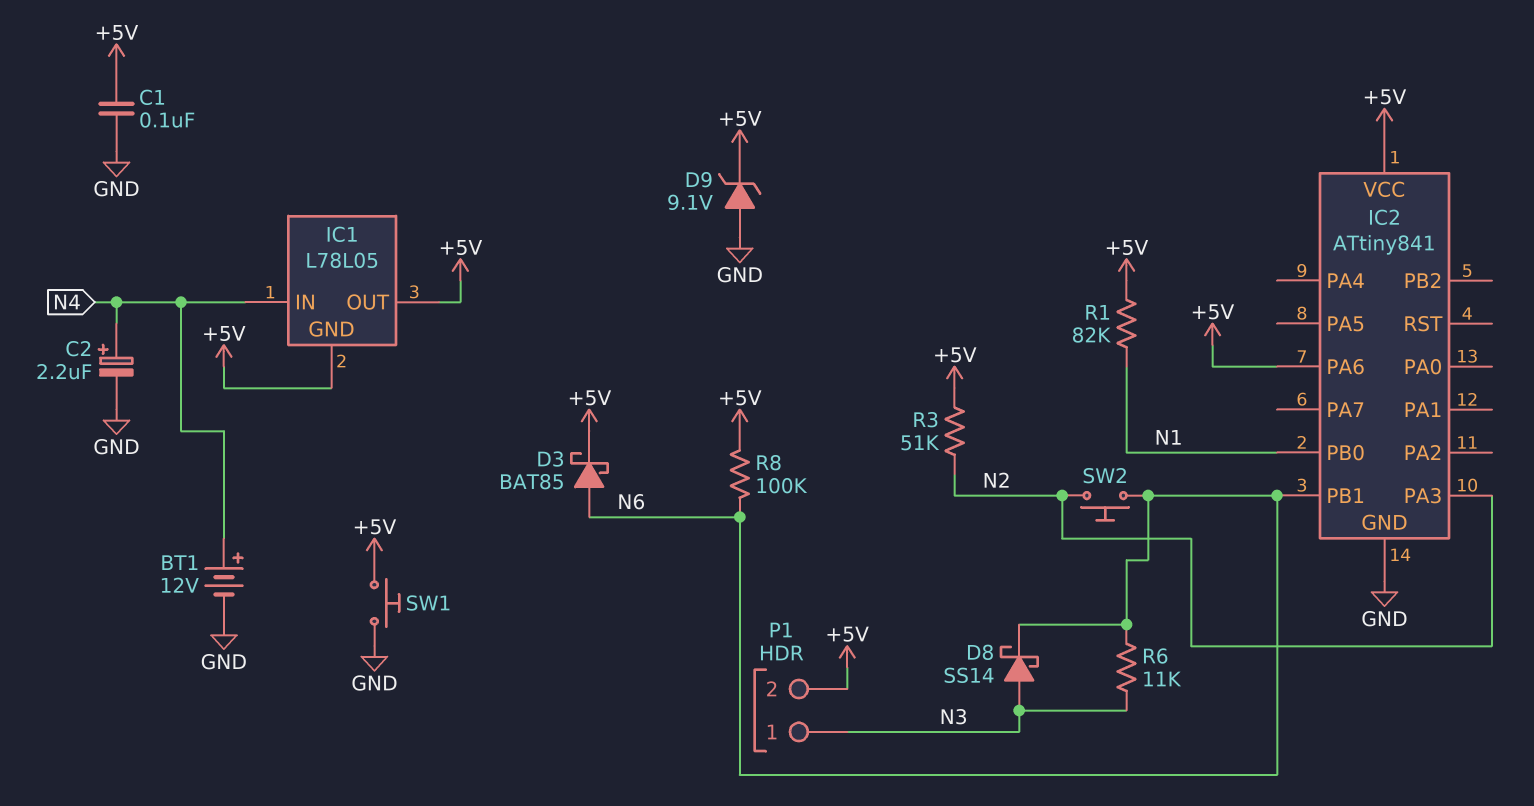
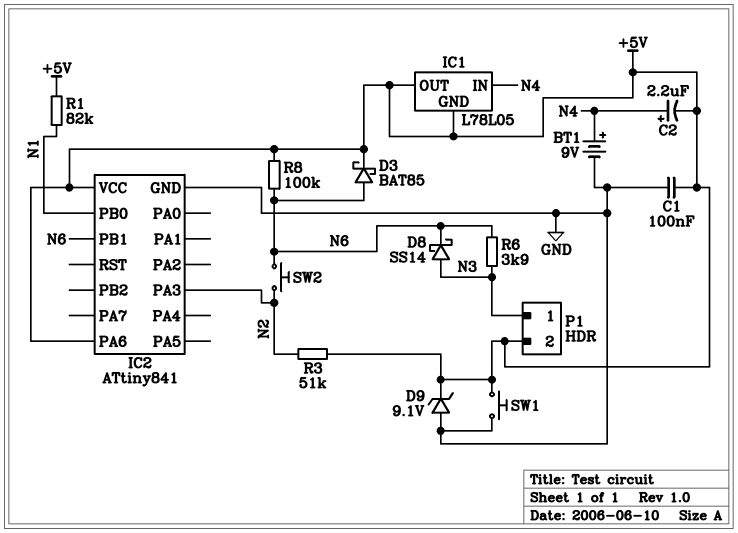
BT1: 12V (plus N4, minus GND) -> 9V (plus N4, minus GND)
C2: 2.2uF (plus N4, minus GND) -> 2.2uF (plus N4, minus +5V)
R6: 11k (N3, N6) -> 3.9k (N3, N6)

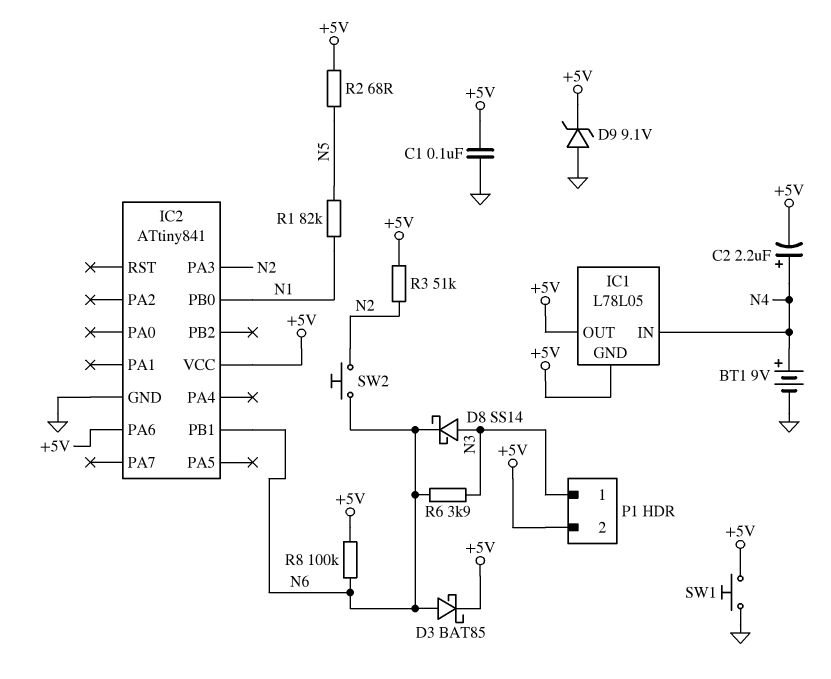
R1: 82k (+5V, N1) -> 82k (N1, N5)
R2: none -> 68 (+5V, N5)

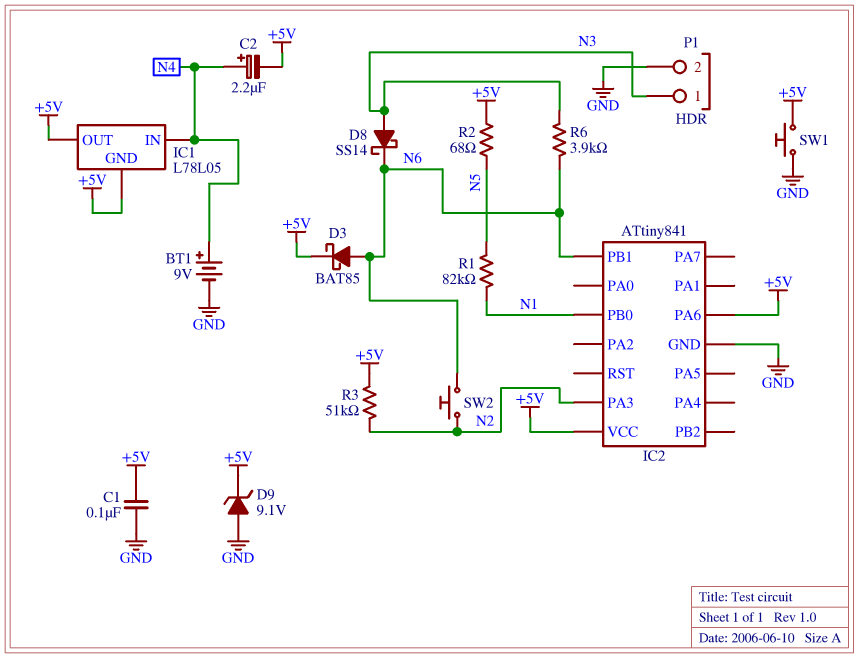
P1 pin 2: +5V -> GND
R8: 100k (+5V, N6) -> none

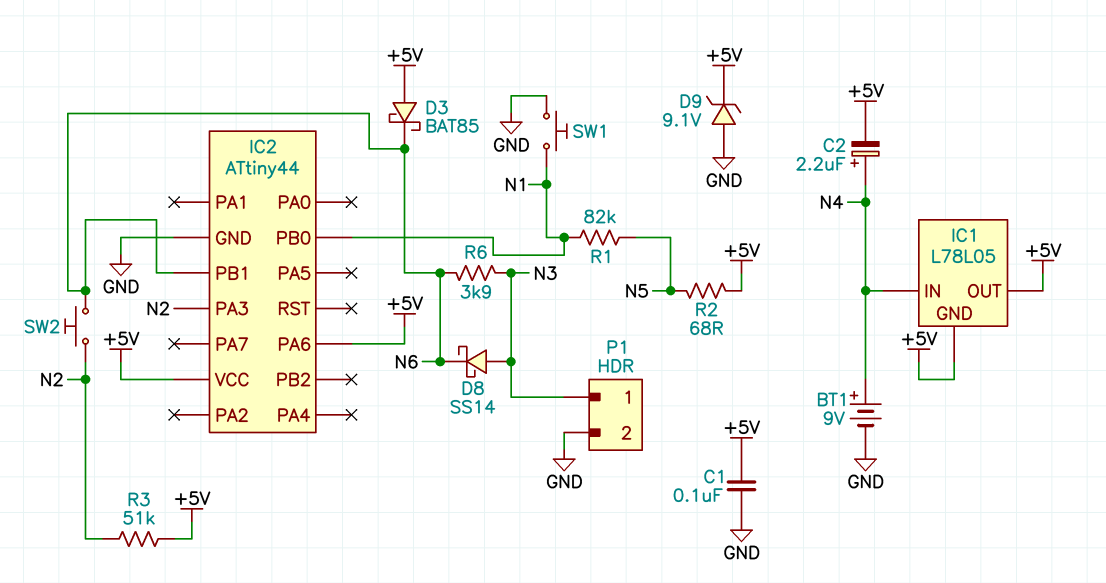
D3: schottky BAT85 (A N6, K +5V) -> schottky BAT85 (A +5V, K N6)
IC2: ATtiny841 -> ATtiny44
SW1: button (+5V, GND) -> button (GND, N1)

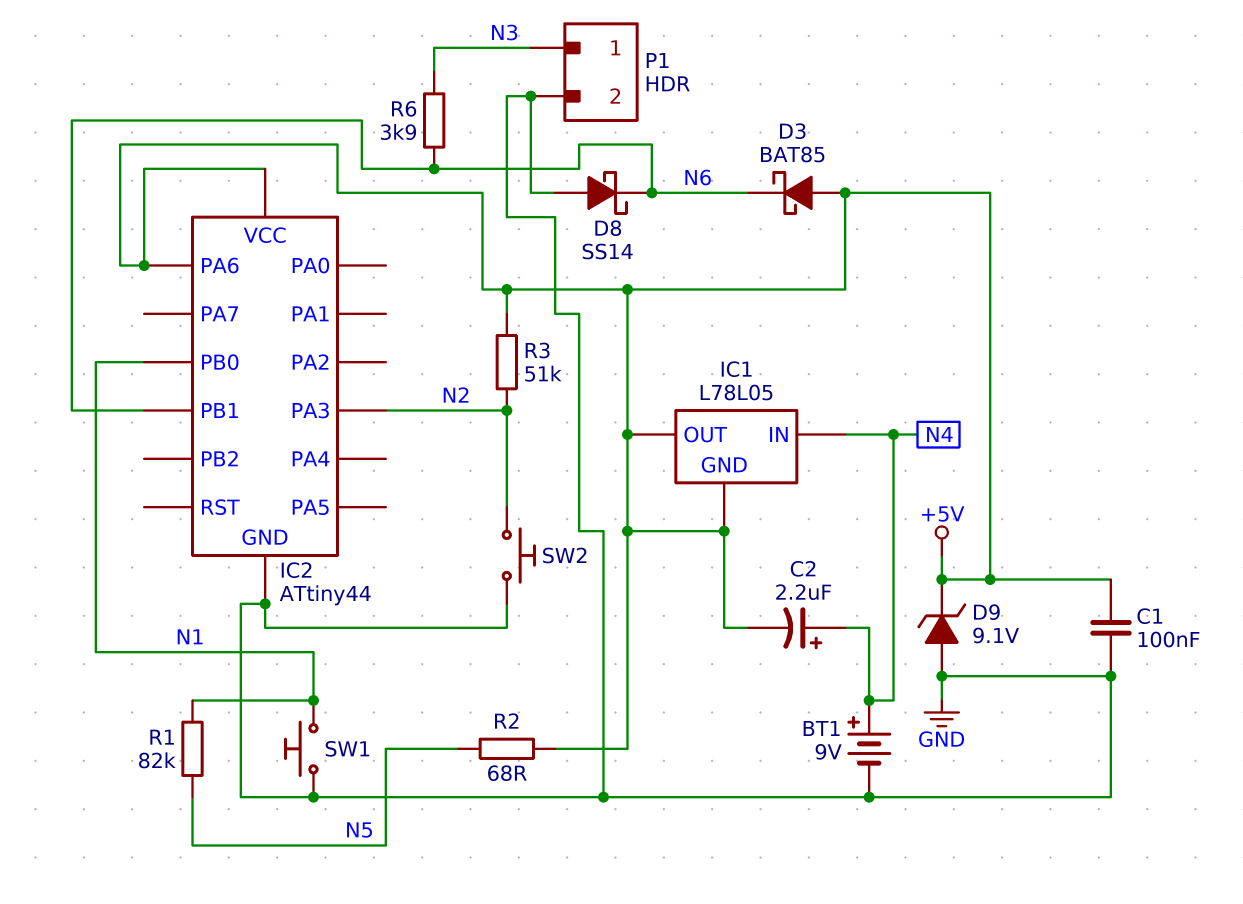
D8: schottky SS14 (A N3, K N6) -> schottky SS14 (A GND, K N6)
SW2: button (N2, N6) -> button (GND, N2)

